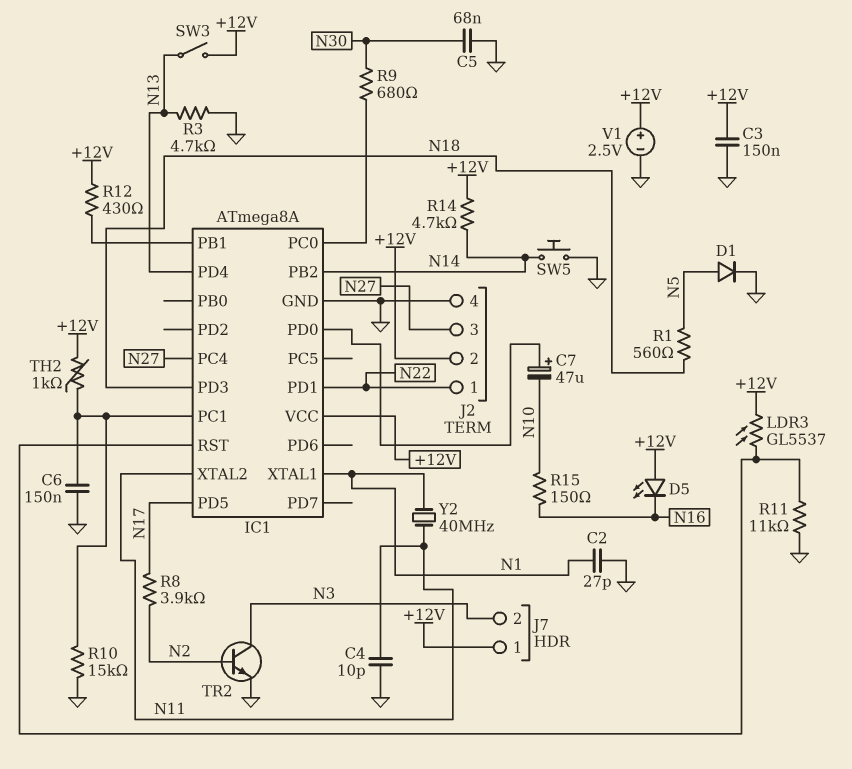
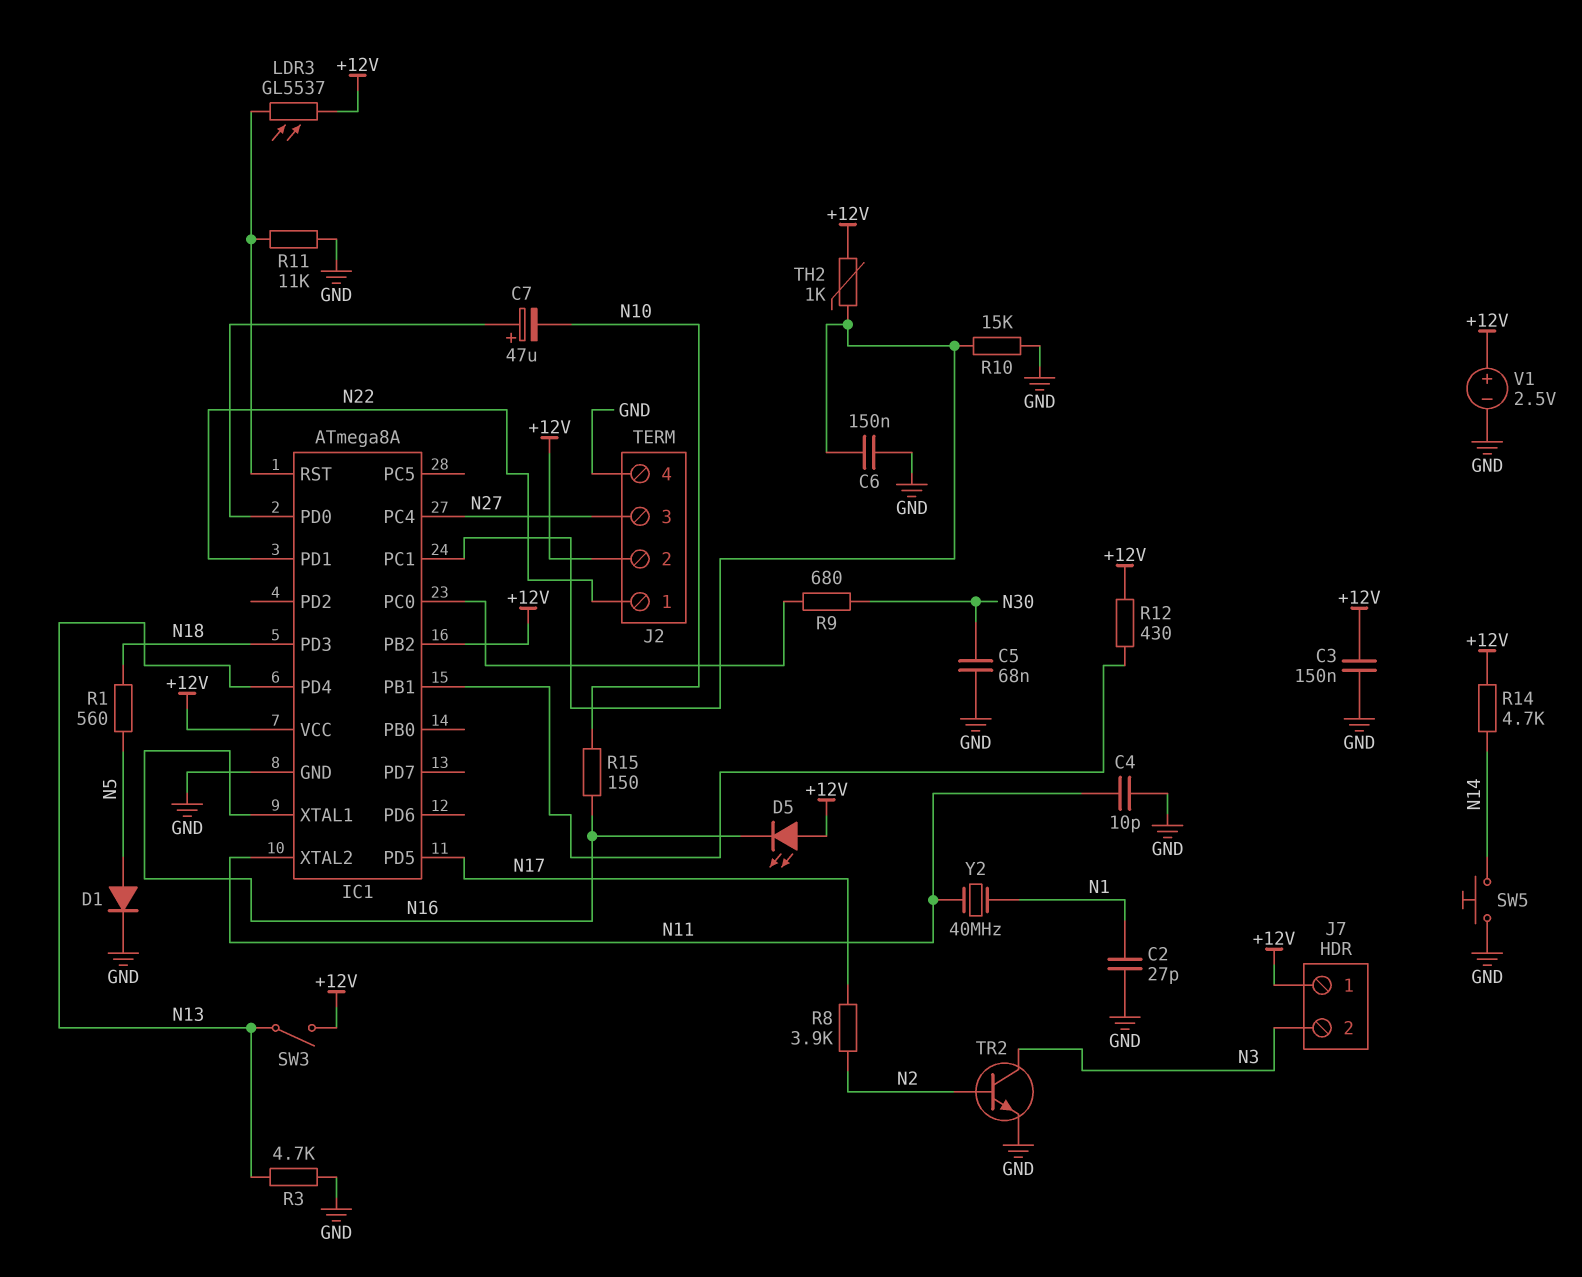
IC1 pin PB2: N14 -> +12V
IC1 pin XTAL1: N1 -> N16

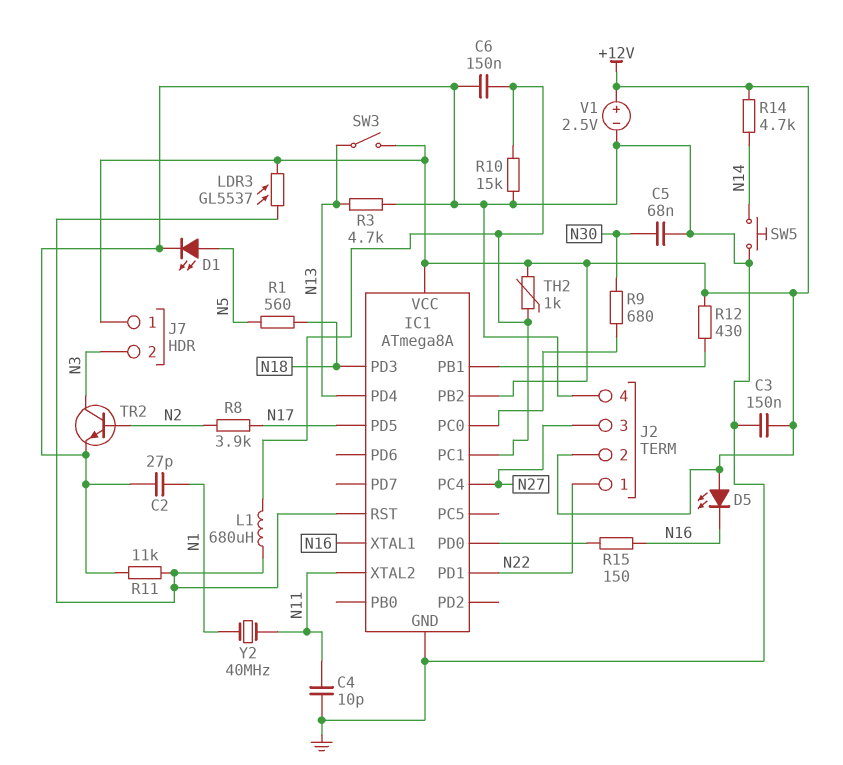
C7: 47uF (plus IC1/PD0, minus N10) -> none
D1: diode (A N5, K GND) -> LED (A N5, K GND)
L1: none -> 680uH (IC1/PC1, IC1/RST)
R15: 150 (N10, N16) -> 150 (IC1/PD0, N16)

